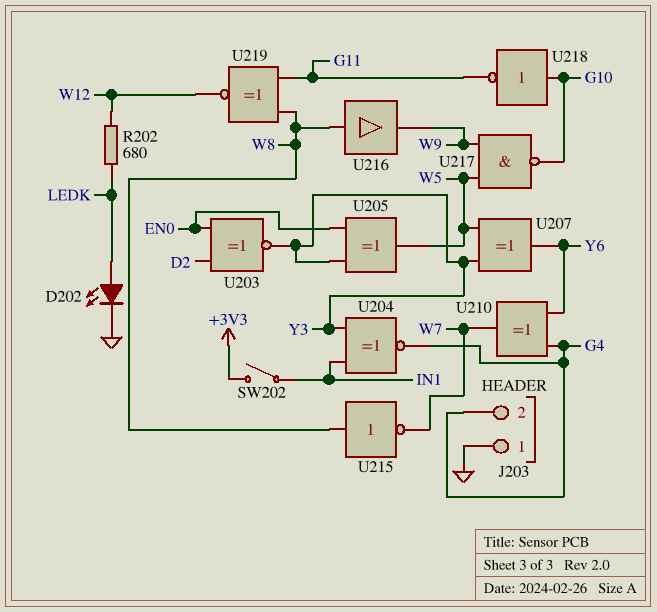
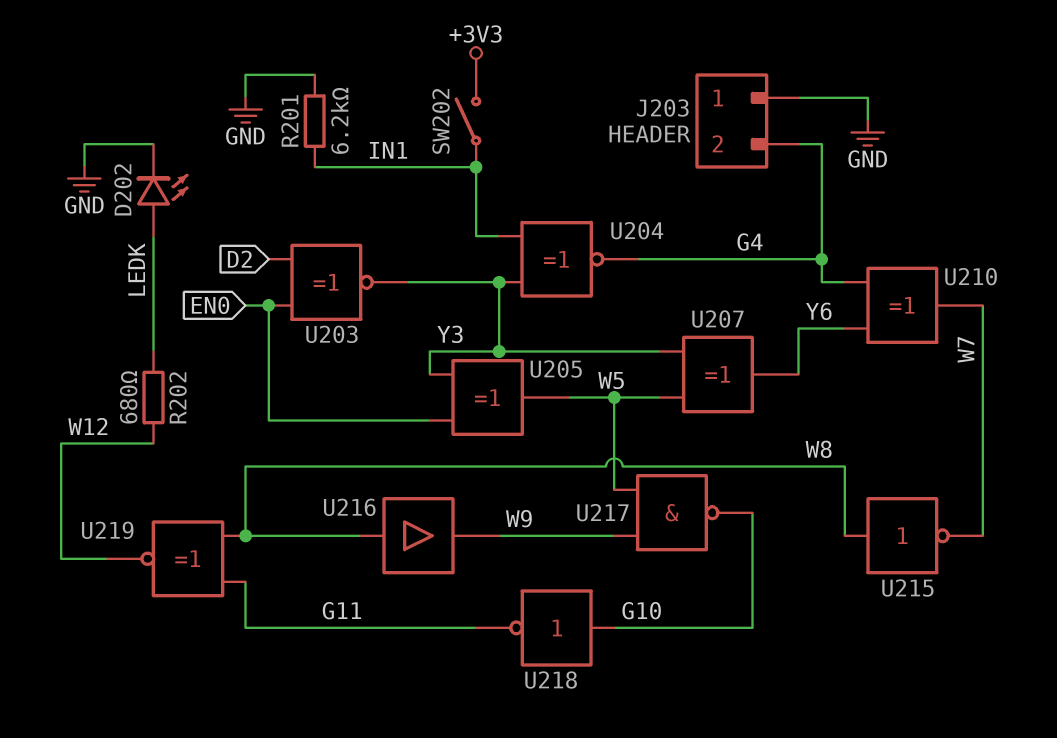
R201: none -> 6.2k (GND, IN1)

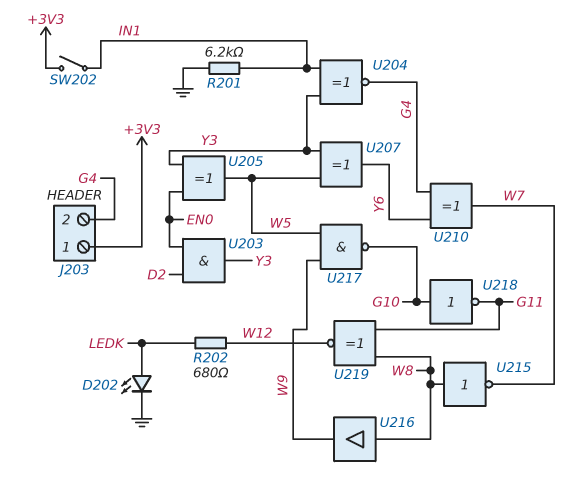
J203 pin 1: GND -> +3V3
U203: XNOR (in D2, in EN0, out Y3) -> AND (in D2, in EN0, out Y3)

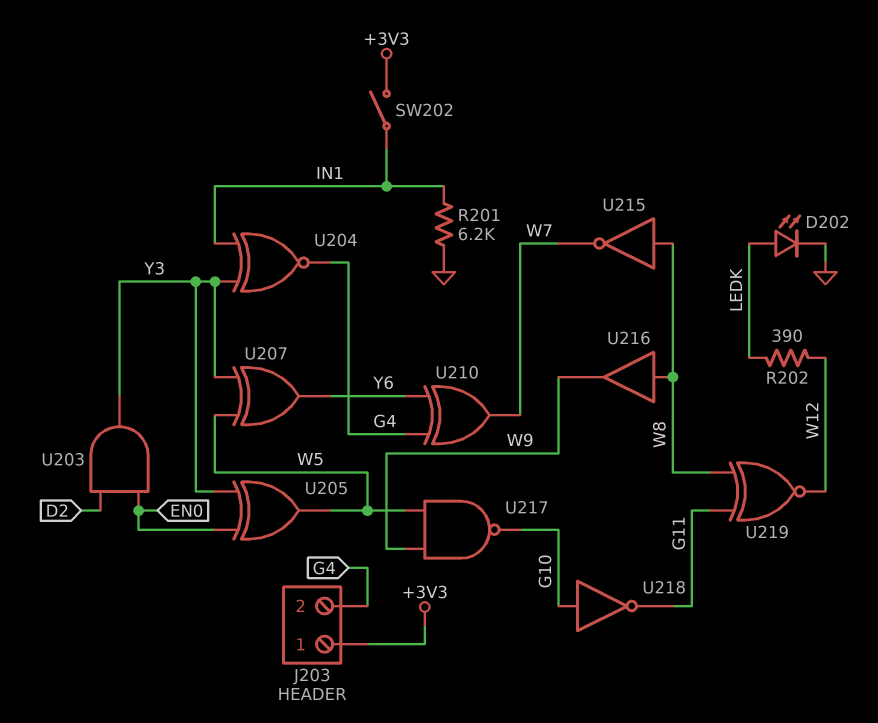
R202: 680 (LEDK, W12) -> 390 (LEDK, W12)

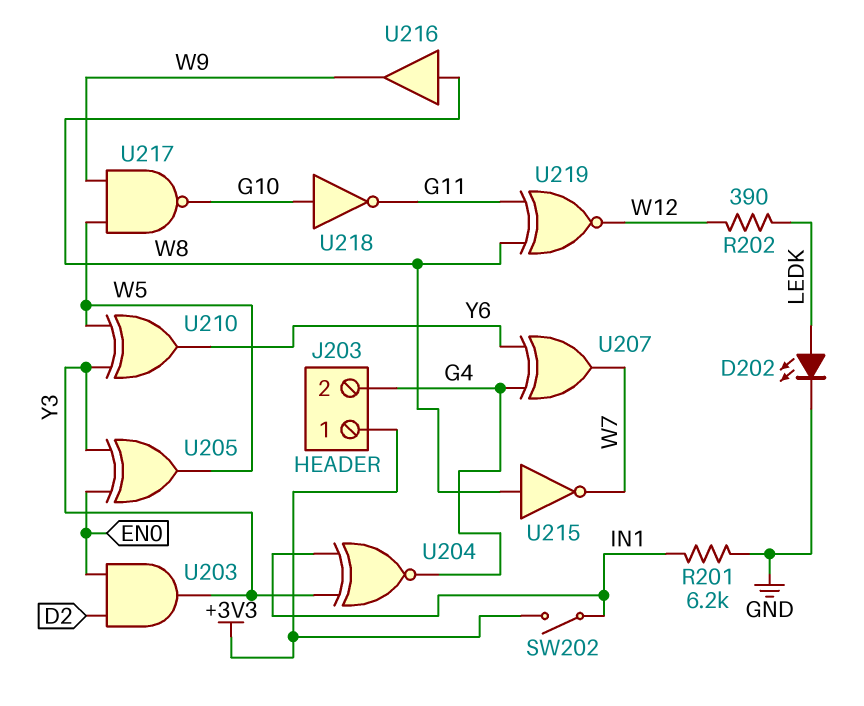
U207: XOR (in W5, in Y3, out Y6) -> XOR (in G4, in Y6, out W7)
U210: XOR (in G4, in Y6, out W7) -> XOR (in W5, in Y3, out Y6)

